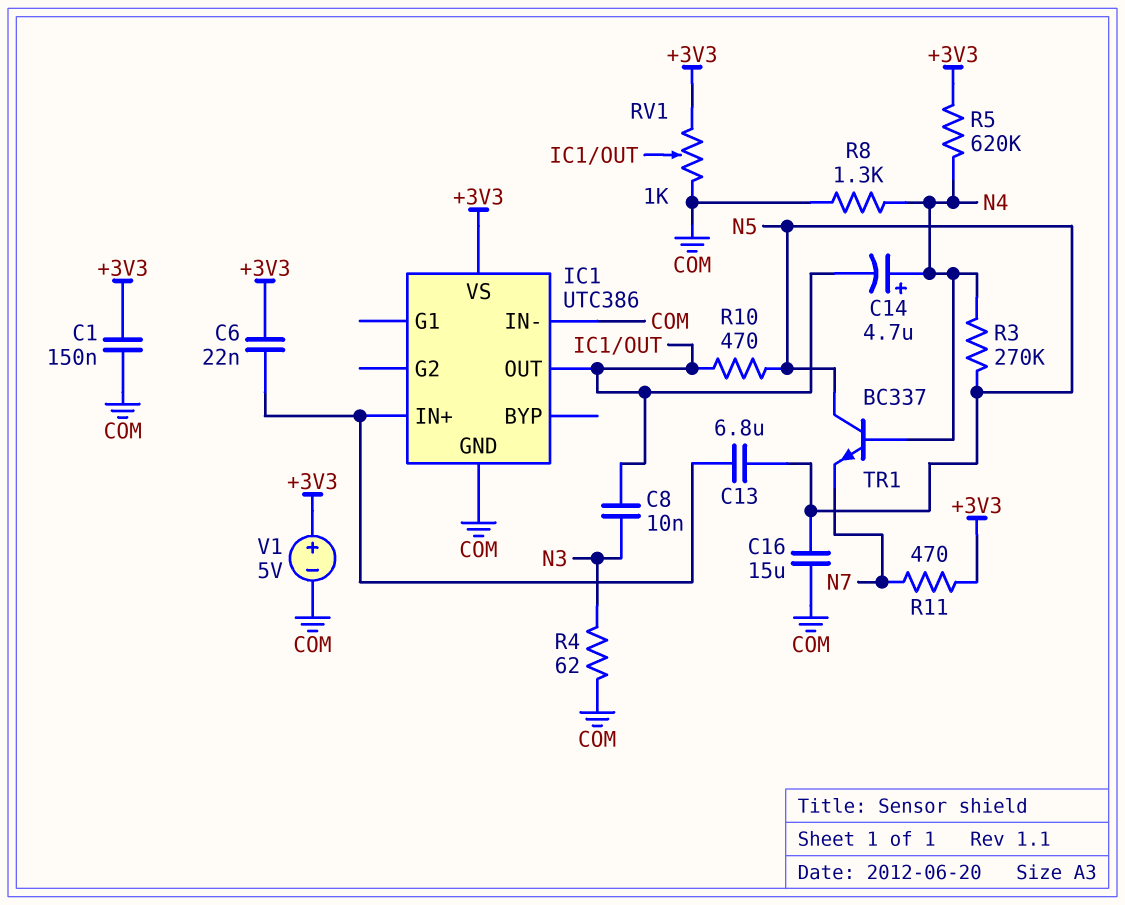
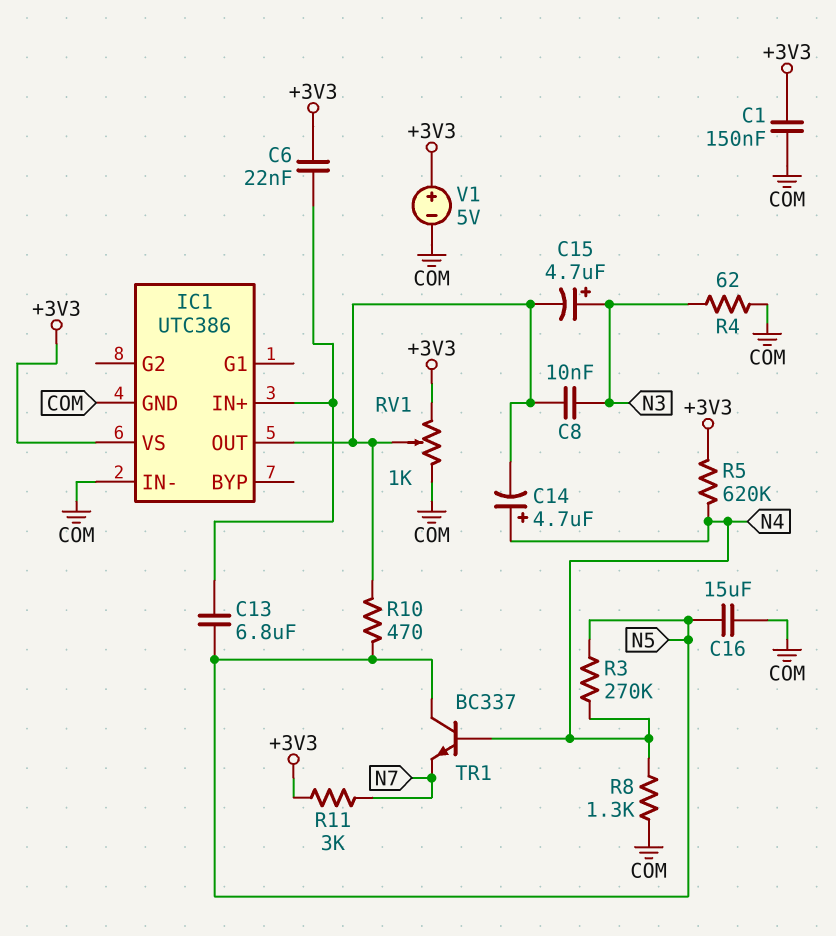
C15: none -> 4.7uF (plus N3, minus IC1/OUT)
R11: 470 (+3V3, N7) -> 3k (+3V3, N7)

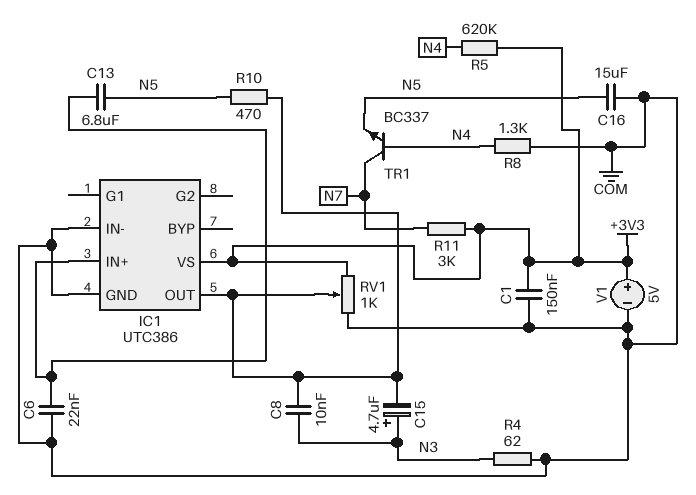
C6: 22nF (+3V3, IC1/IN+) -> 22nF (COM, IC1/IN+)
C14: 4.7uF (plus N4, minus IC1/OUT) -> none
R3: 270k (N4, N5) -> none
TR1: NPN BC337 (B N4, C N5, E N7) -> NPN BC337 (B N4, C N7, E N5)

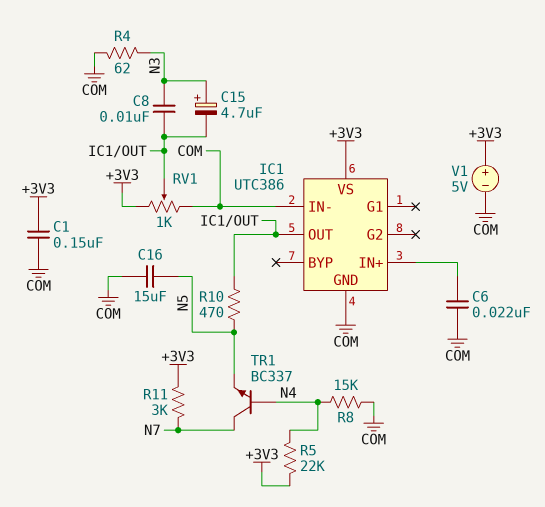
C13: 6.8uF (IC1/IN+, N5) -> none
R5: 620k (+3V3, N4) -> 22k (+3V3, N4)
R8: 1.3k (COM, N4) -> 15k (COM, N4)

